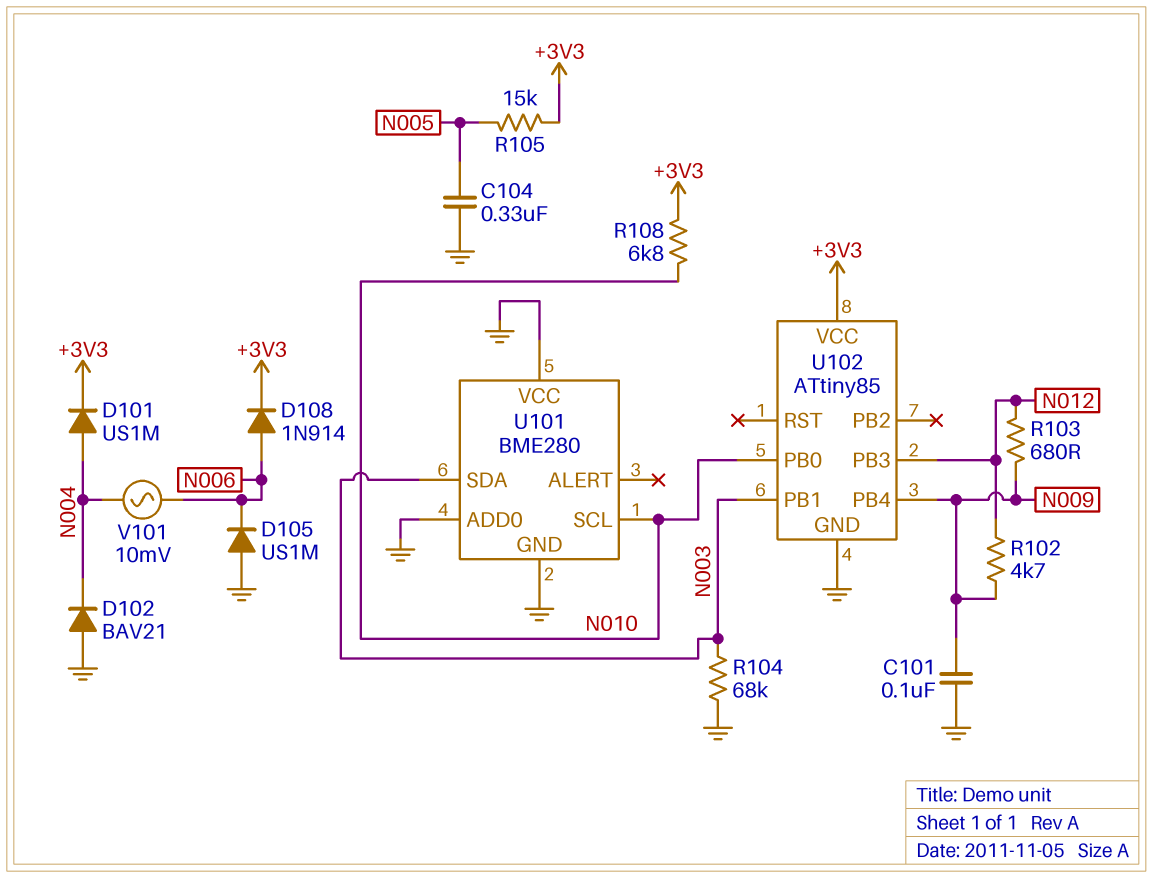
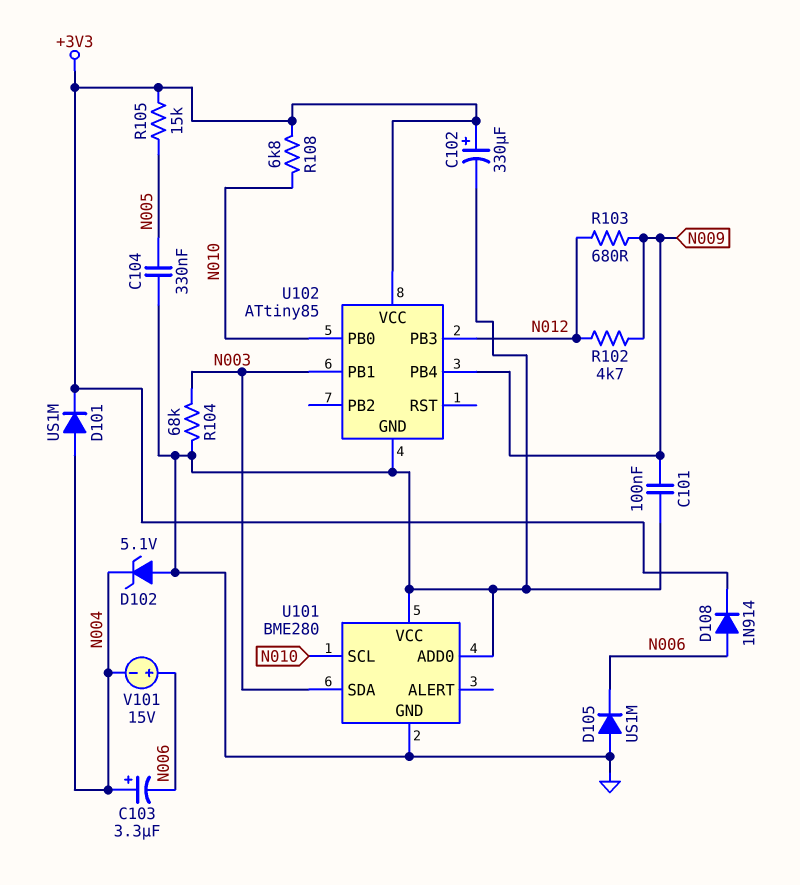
C102: none -> 330uF (plus +3V3, minus GND)
C103: none -> 3.3uF (plus N004, minus N006)
D102: diode BAV21 (A GND, K N004) -> zener 5.1V (A GND, K N004)
V101: AC 10mV (N004, N006) -> 15V (plus N006, minus N004)

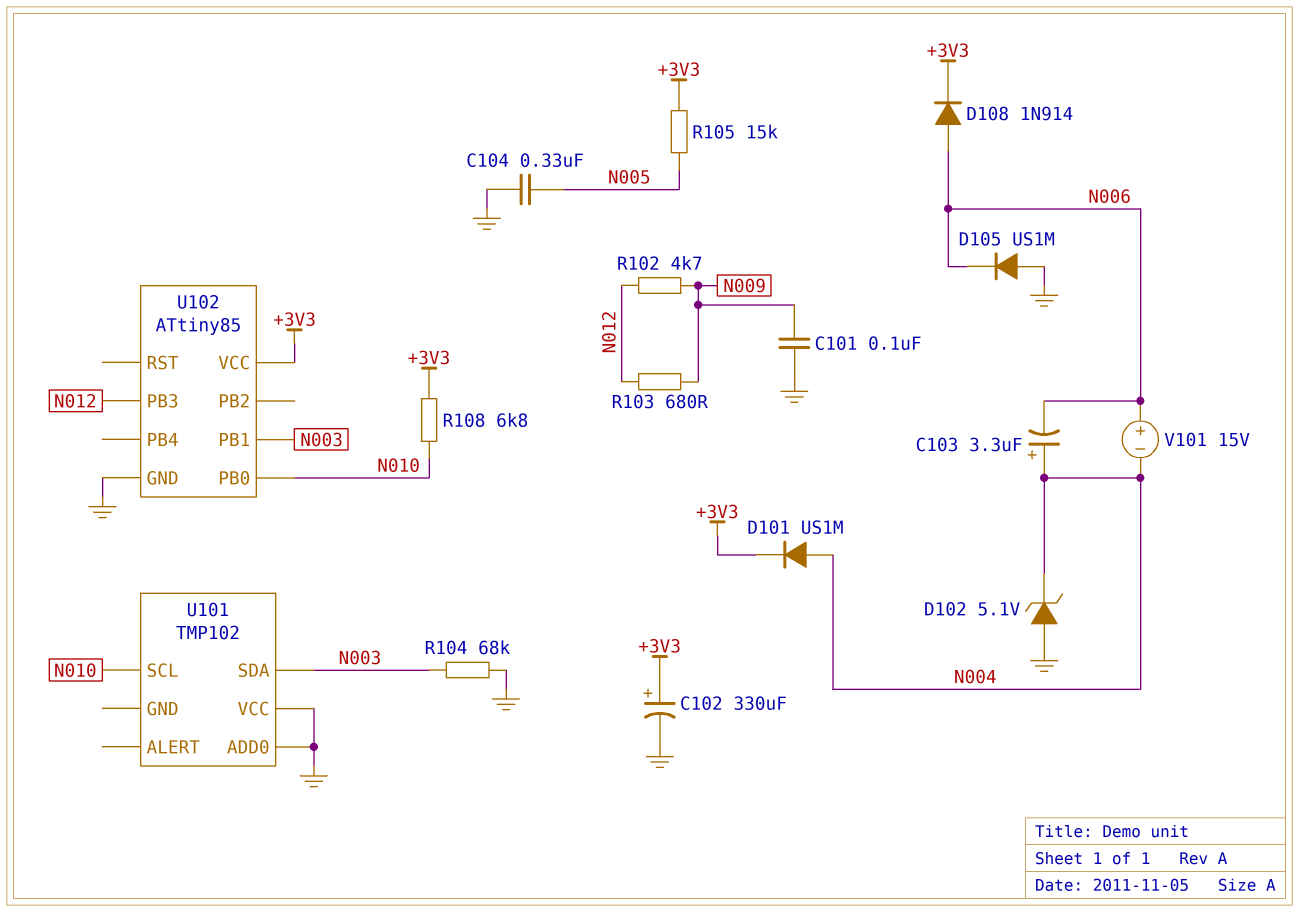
U101: BME280 -> TMP102
U101 pin GND: GND -> none
U102 pin PB4: N009 -> none

